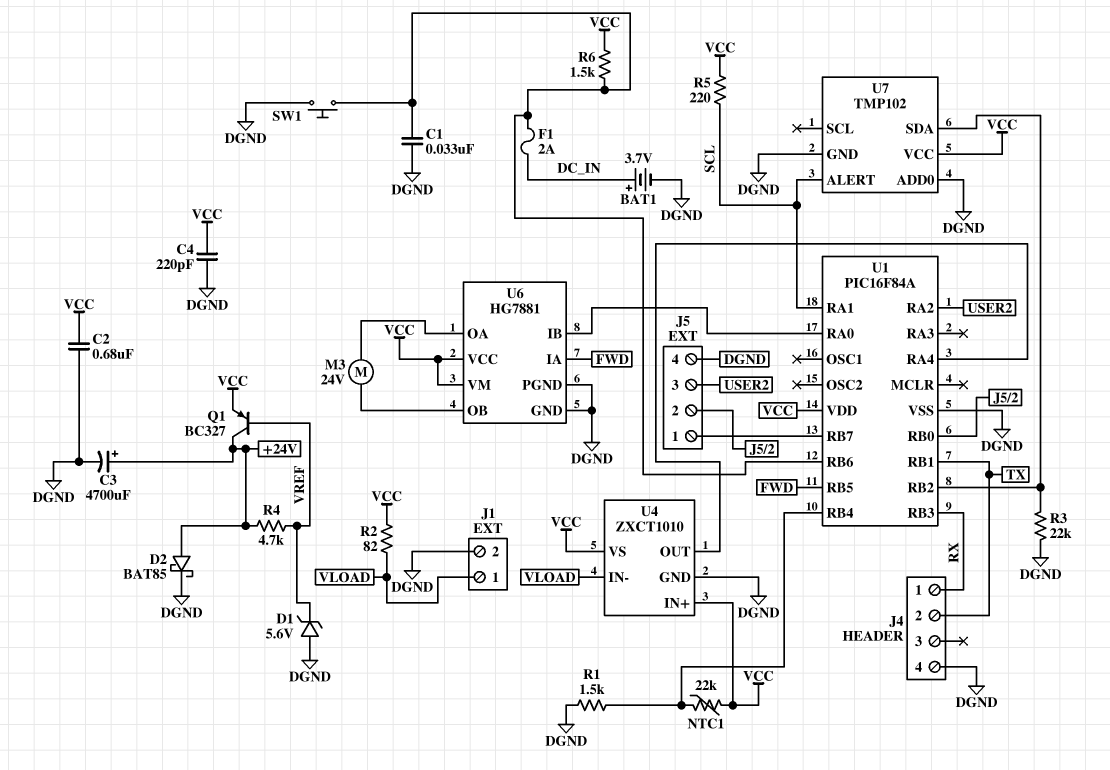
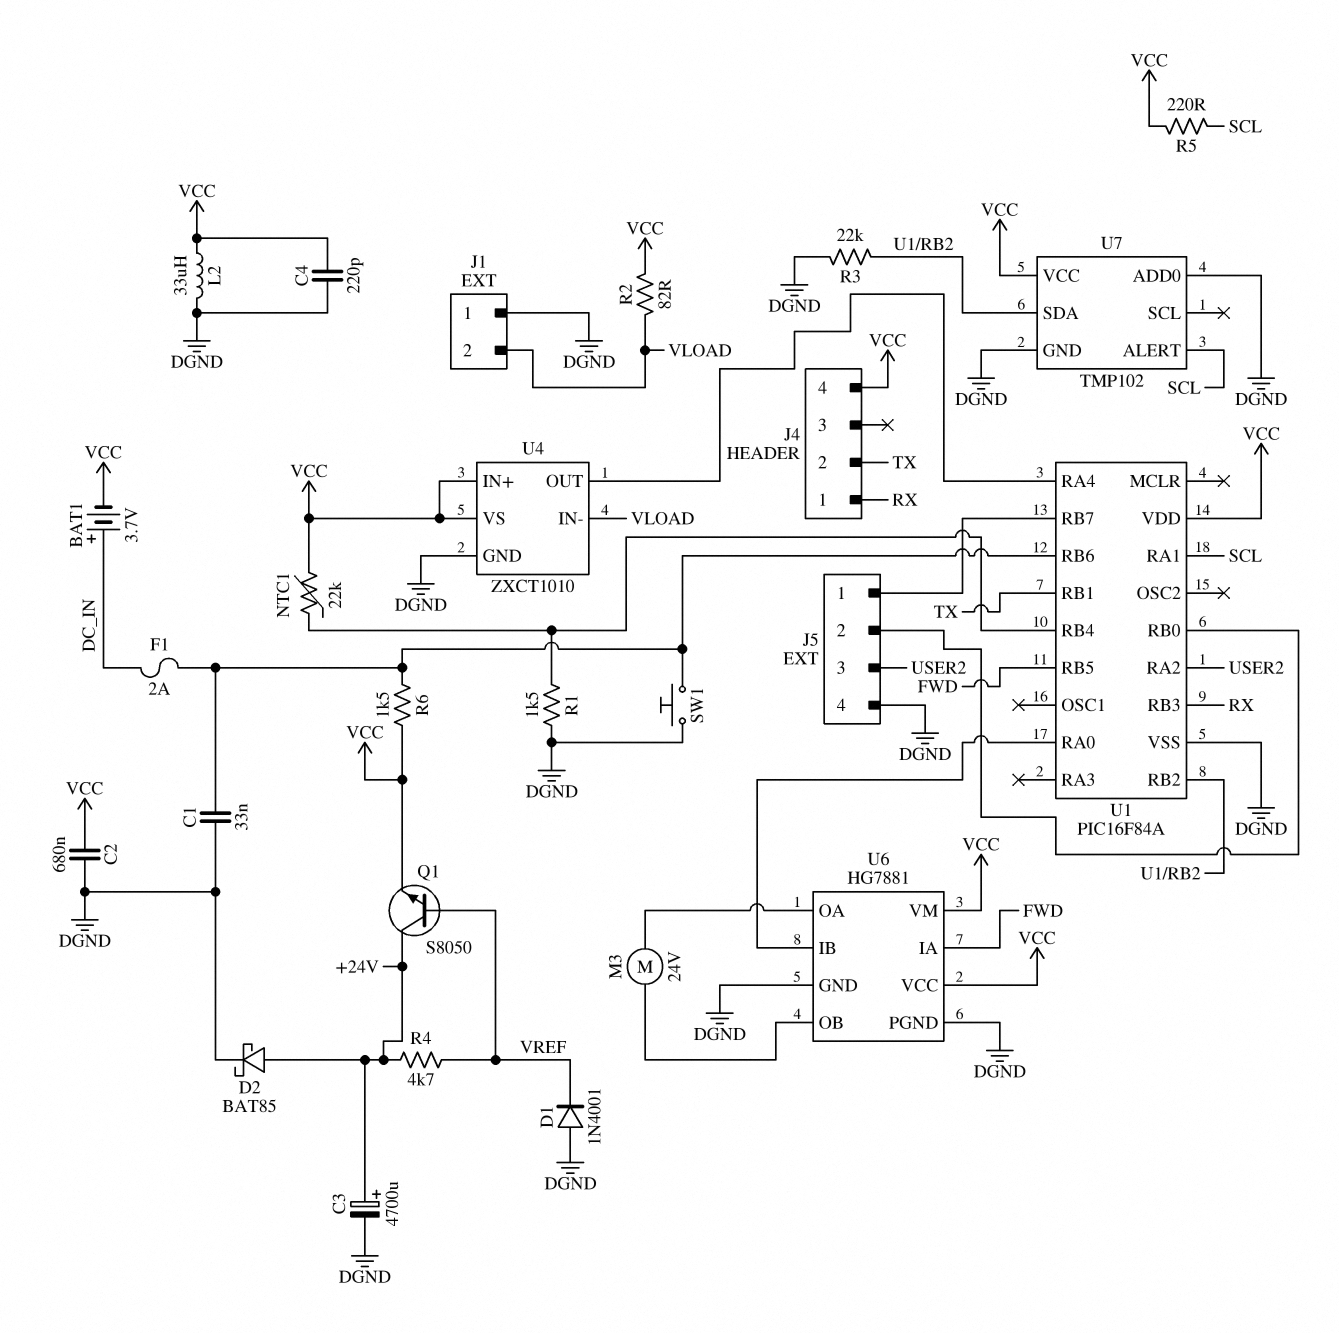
BAT1: 3.7V (plus DC_IN, minus DGND) -> 3.7V (plus DC_IN, minus VCC)
D1: zener 5.6V (A DGND, K VREF) -> diode 1N4001 (A DGND, K VREF)
J1 pin 1: VLOAD -> DGND
J1 pin 2: DGND -> VLOAD
J4 pin 4: DGND -> VCC
L2: none -> 33uH (DGND, VCC)
Q1: PNP BC327 (B VREF, C +24V, E VCC) -> NPN S8050 (B VREF, C +24V, E VCC)

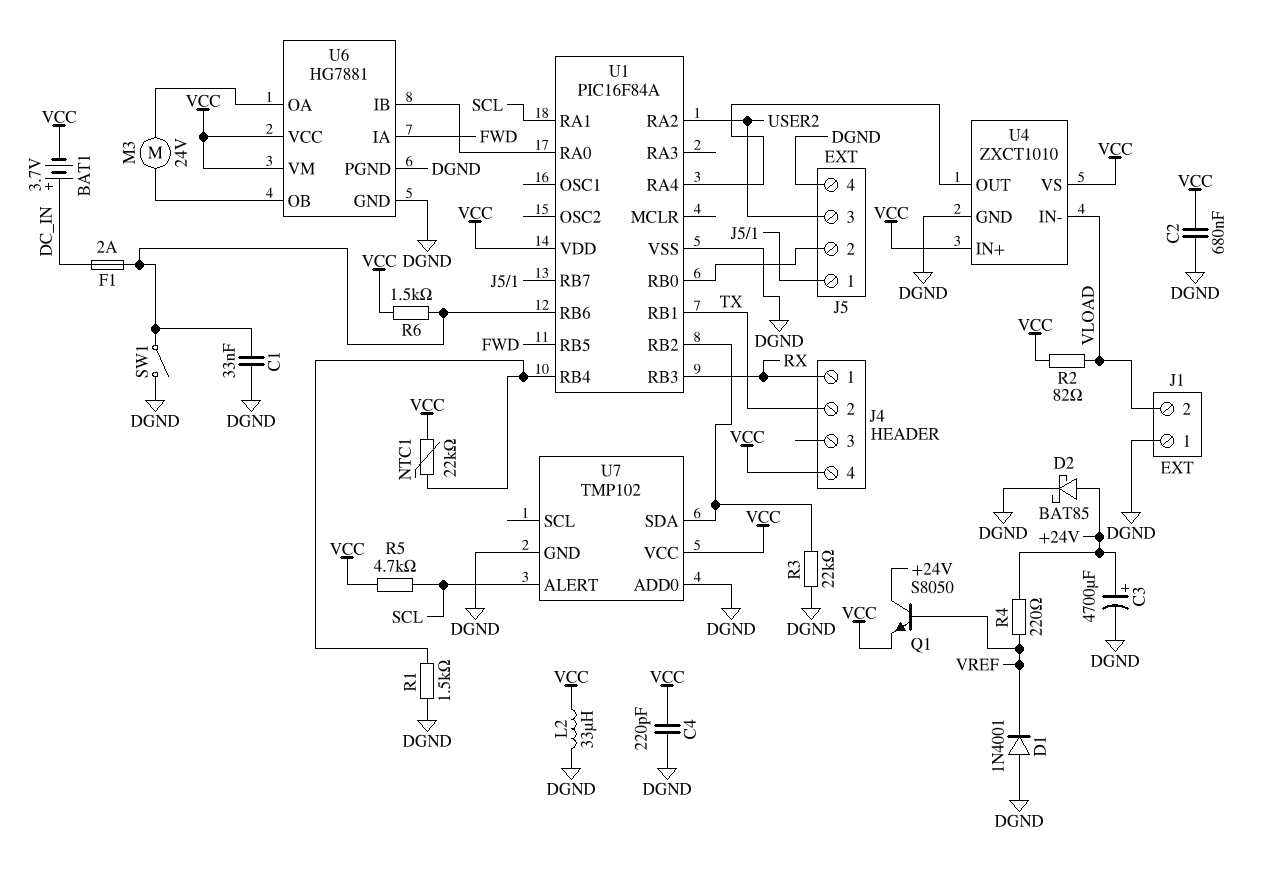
R4: 4.7k (+24V, VREF) -> 220 (+24V, VREF)
R5: 220 (SCL, VCC) -> 4.7k (SCL, VCC)
SW1: button (DGND, U1/RB6) -> switch (DGND, U1/RB6)

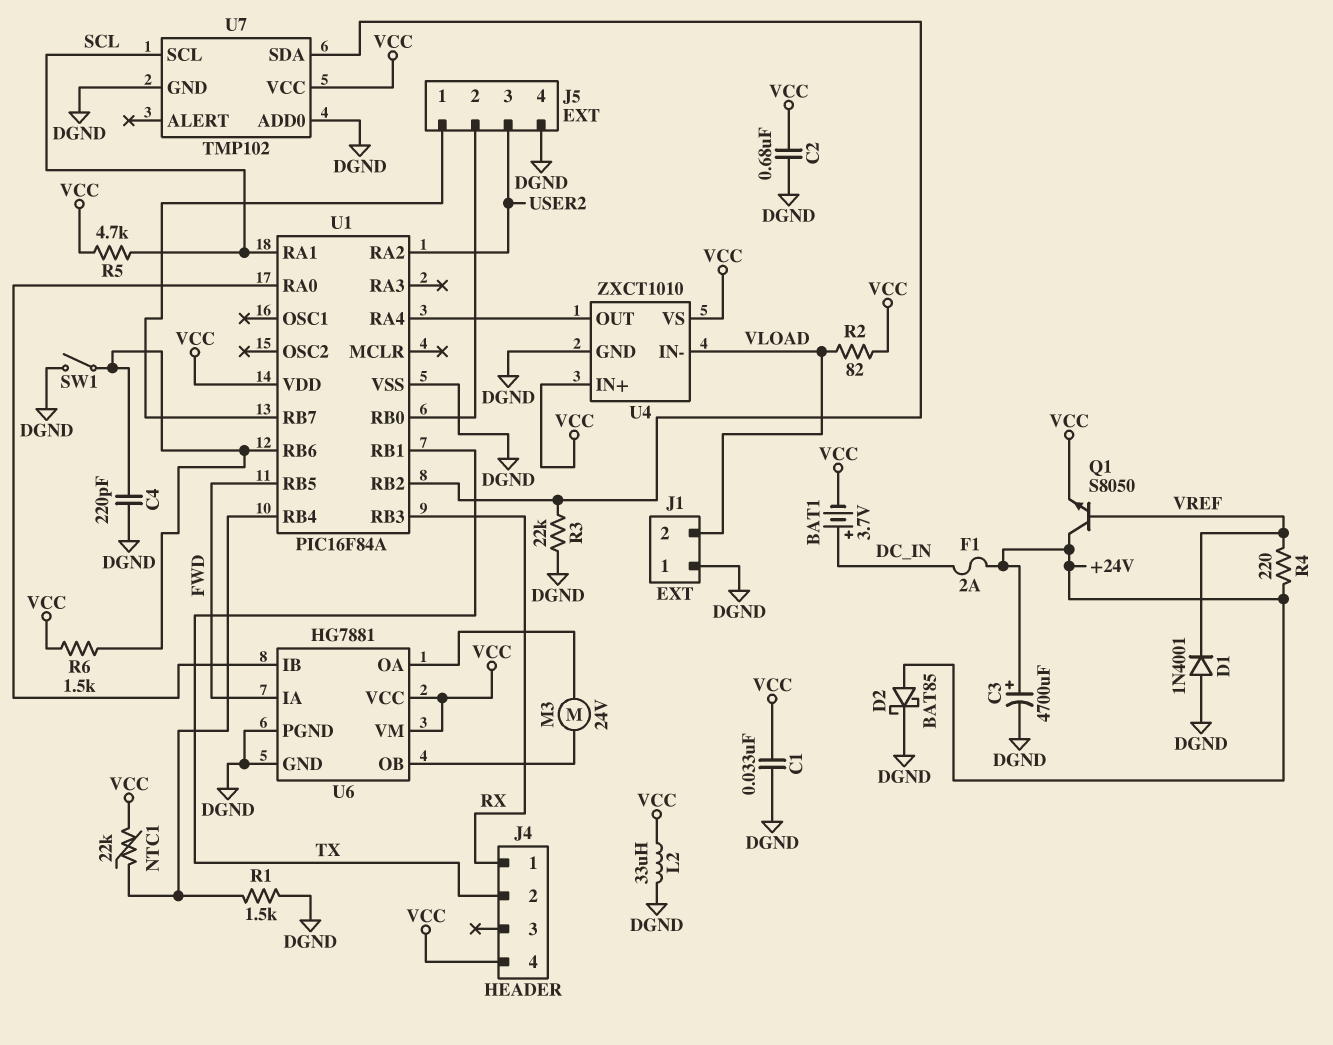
C1: 33nF (DGND, U1/RB6) -> 33nF (DGND, VCC)
C4: 220pF (DGND, VCC) -> 220pF (DGND, U1/RB6)
F1: 2A (DC_IN, U1/RB6) -> 2A (+24V, DC_IN)
U7 pin ALERT: SCL -> none
U7 pin SCL: none -> SCL

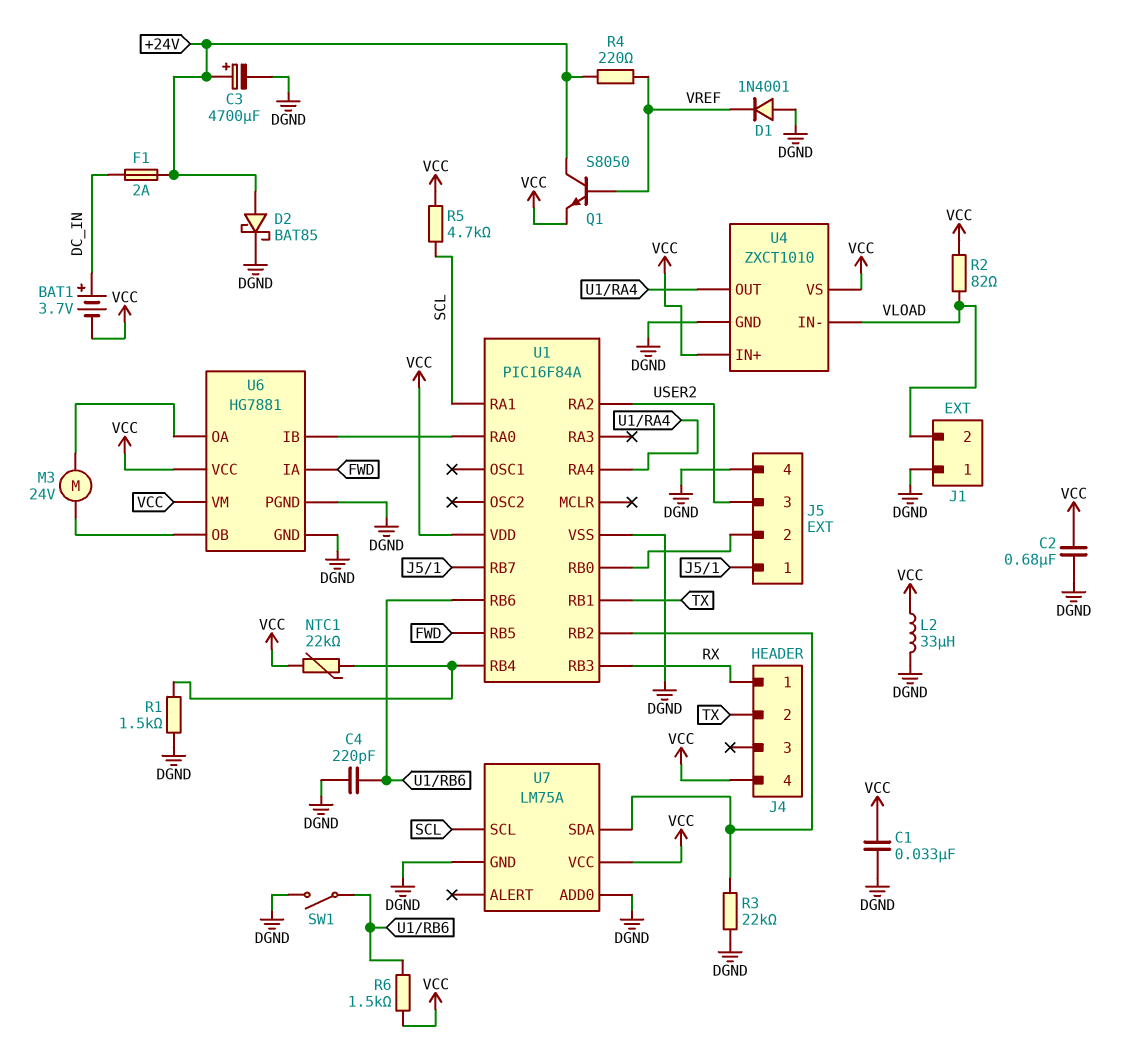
U7: TMP102 -> LM75A

